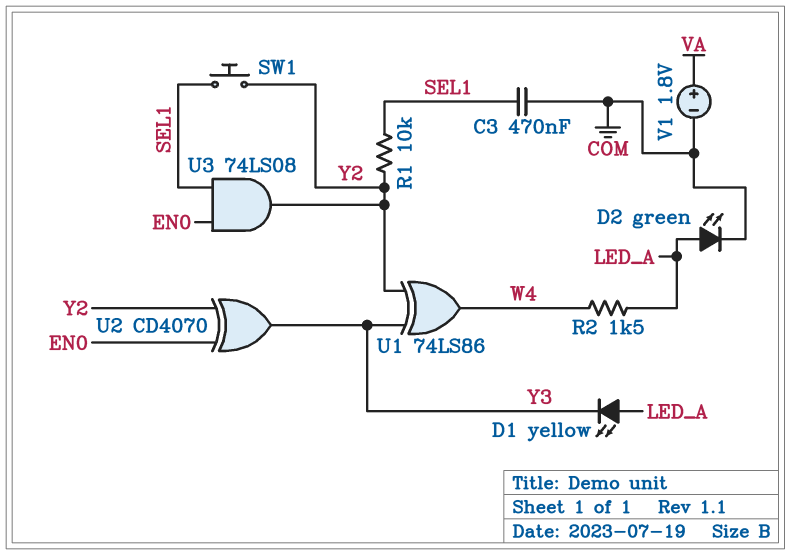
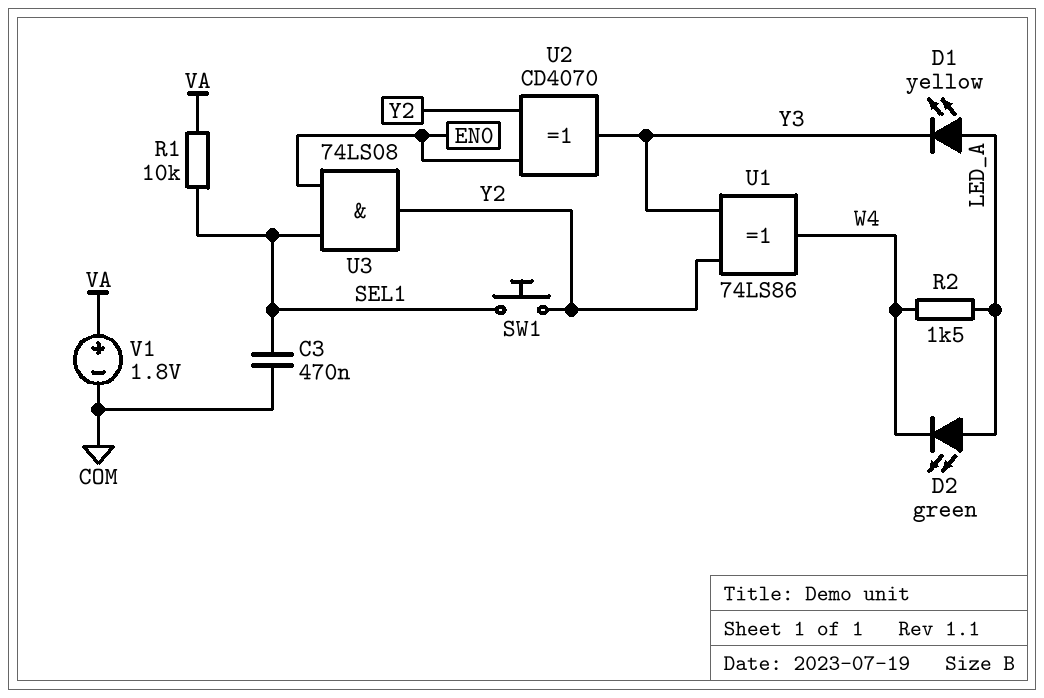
D2: LED green (A LED_A, K COM) -> LED green (A LED_A, K W4)
R1: 10k (SEL1, Y2) -> 10k (SEL1, VA)

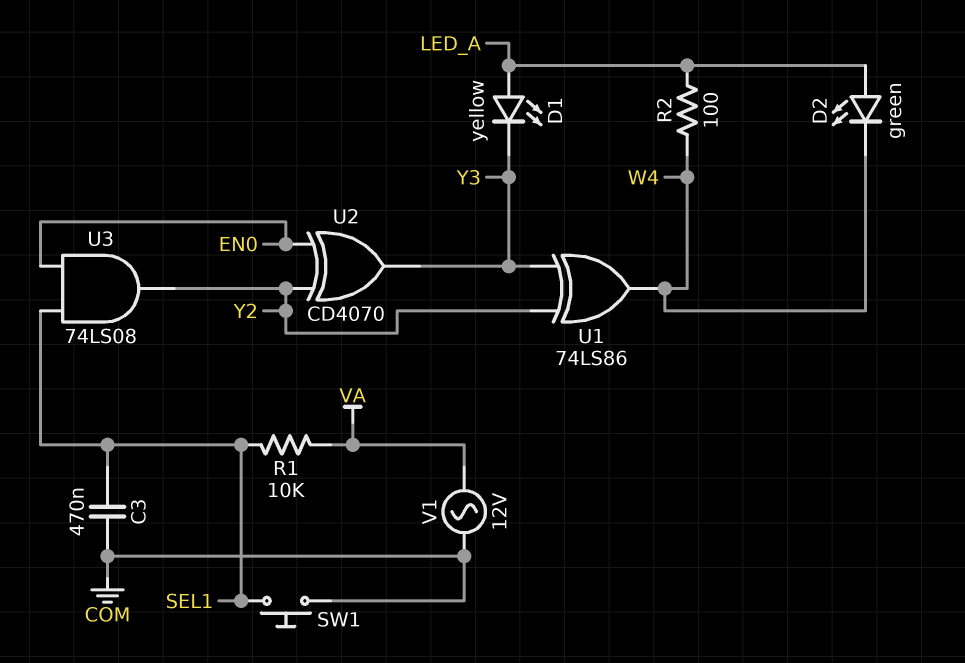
R2: 1.5k (LED_A, W4) -> 100 (LED_A, W4)
SW1: button (SEL1, Y2) -> button (COM, SEL1)
V1: 1.8V (plus VA, minus COM) -> AC 12V (COM, VA)

